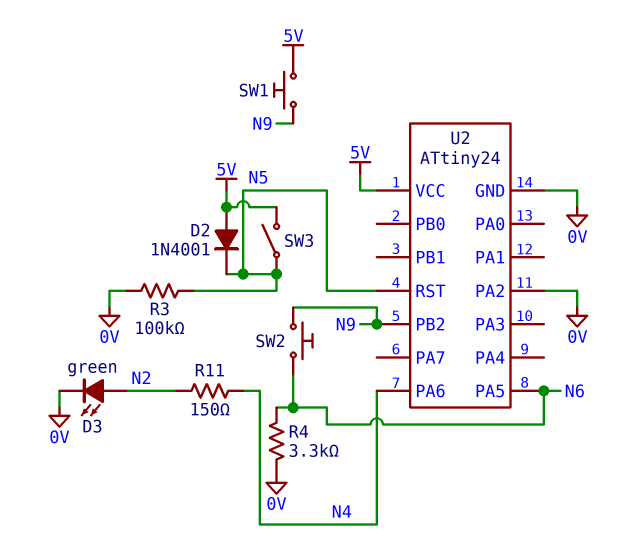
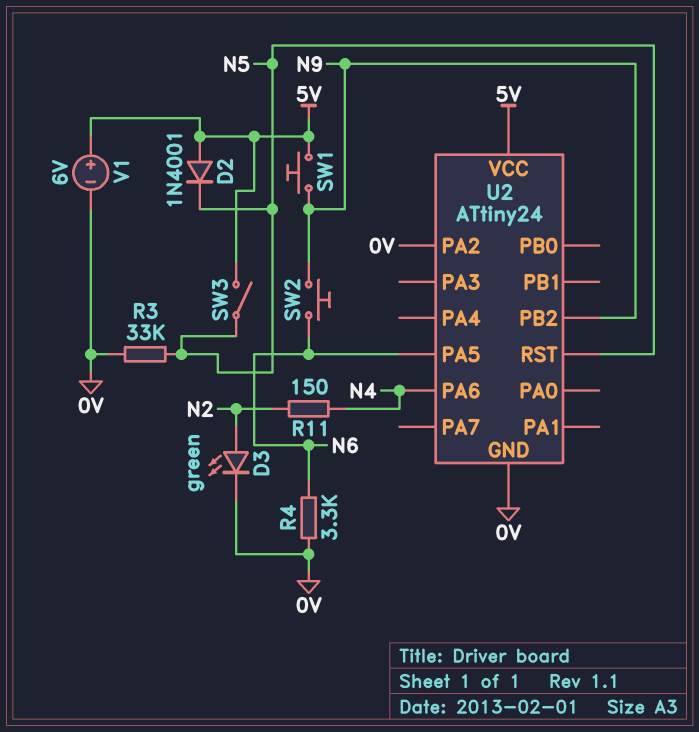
R3: 100k (0V, N5) -> 33k (0V, N5)
V1: none -> 6V (plus 5V, minus 0V)

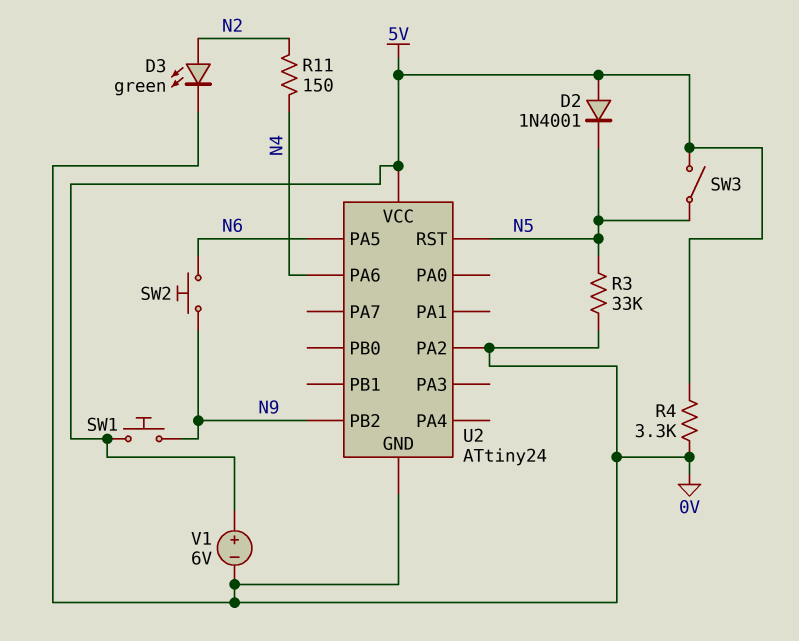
R4: 3.3k (0V, N6) -> 3.3k (0V, 5V)

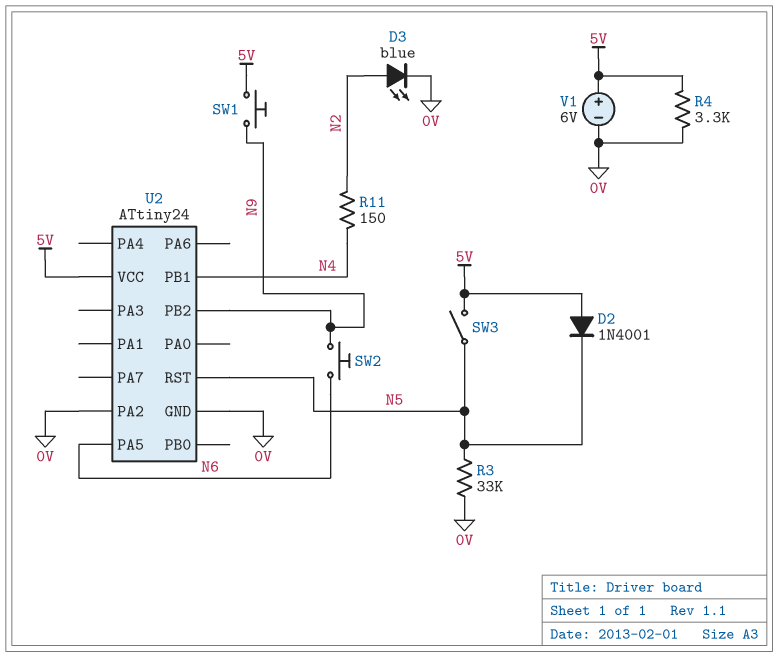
D3: LED green (A N2, K 0V) -> LED blue (A N2, K 0V)
U2 pin PA6: N4 -> none
U2 pin PB1: none -> N4

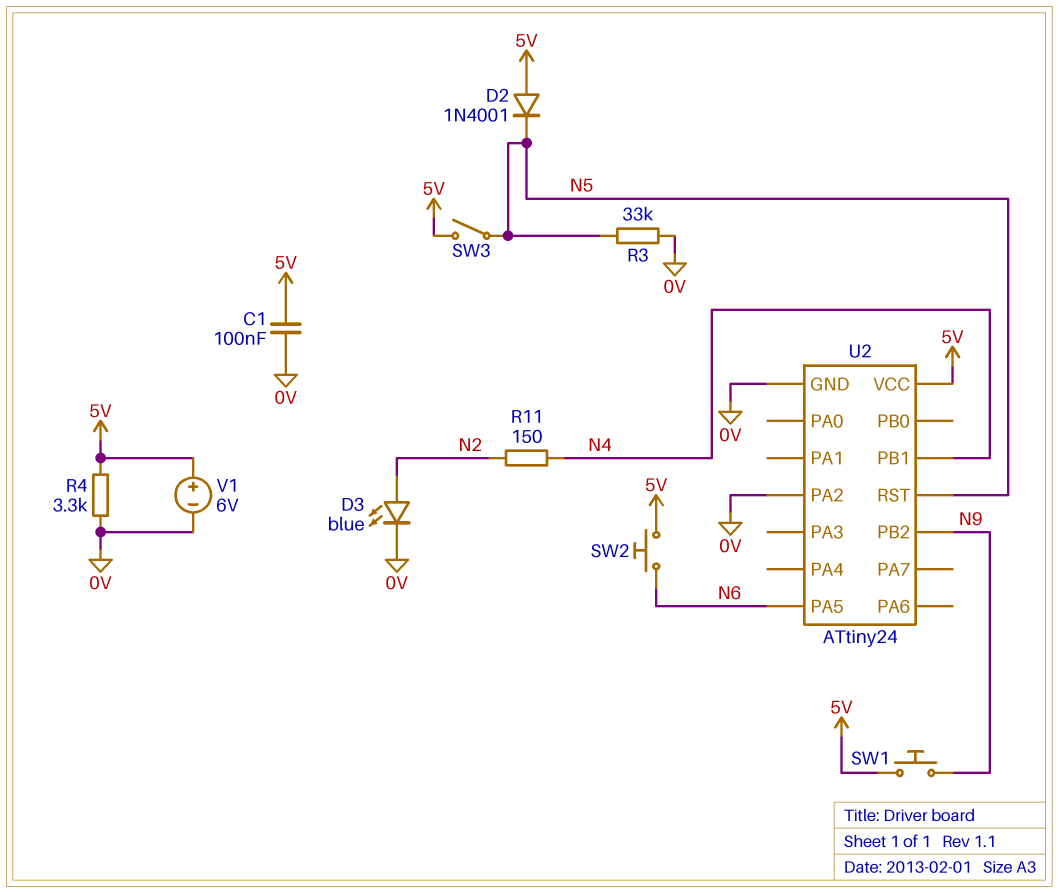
C1: none -> 100nF (0V, 5V)
SW2: button (N6, N9) -> button (5V, N6)

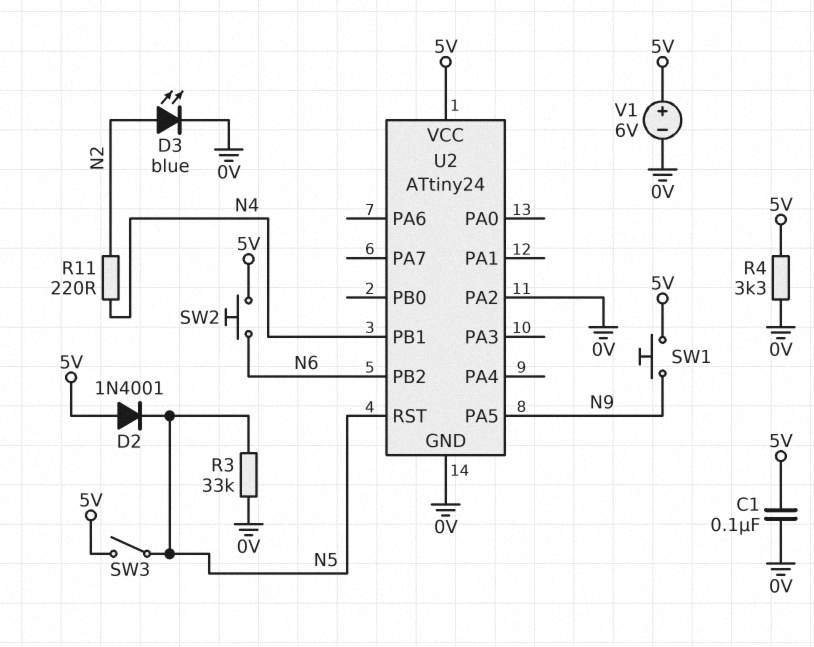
R11: 150 (N2, N4) -> 220 (N2, N4)
U2 pin PA5: N6 -> N9
U2 pin PB2: N9 -> N6

